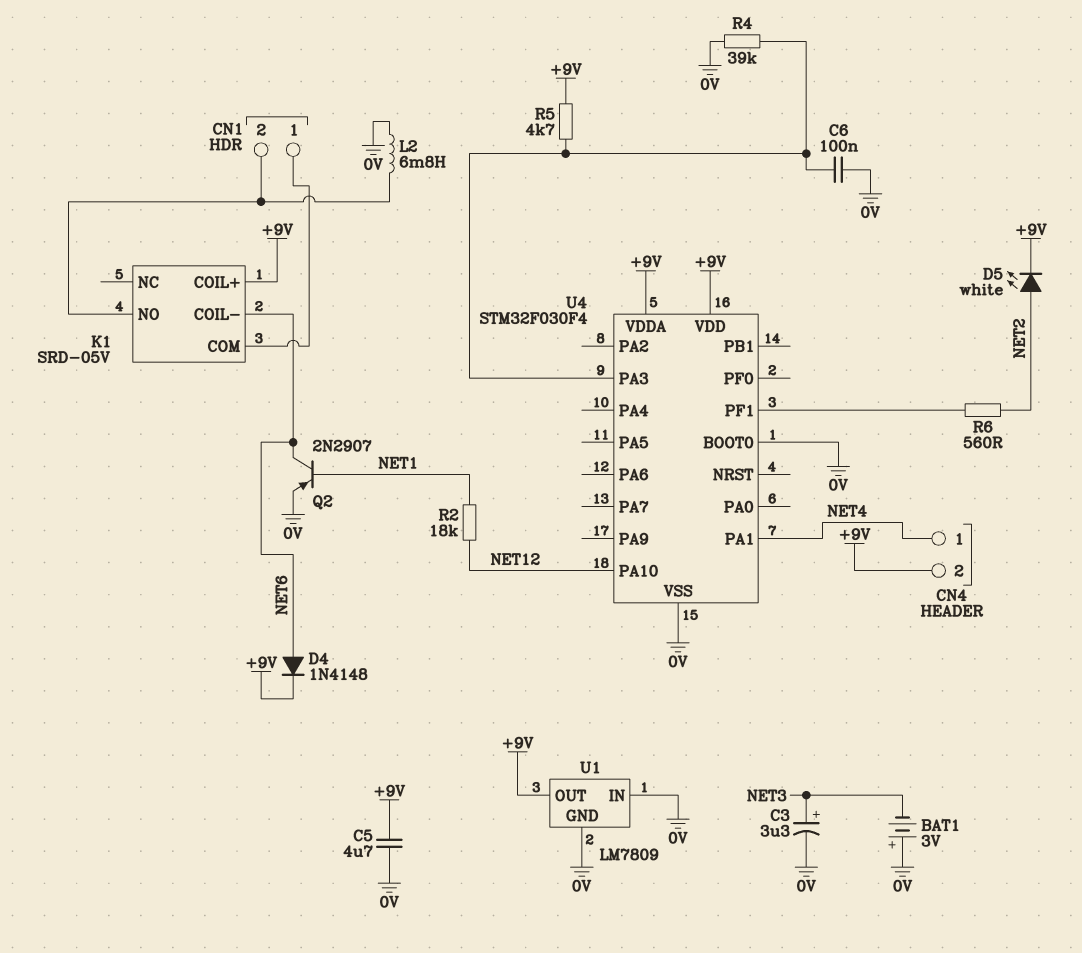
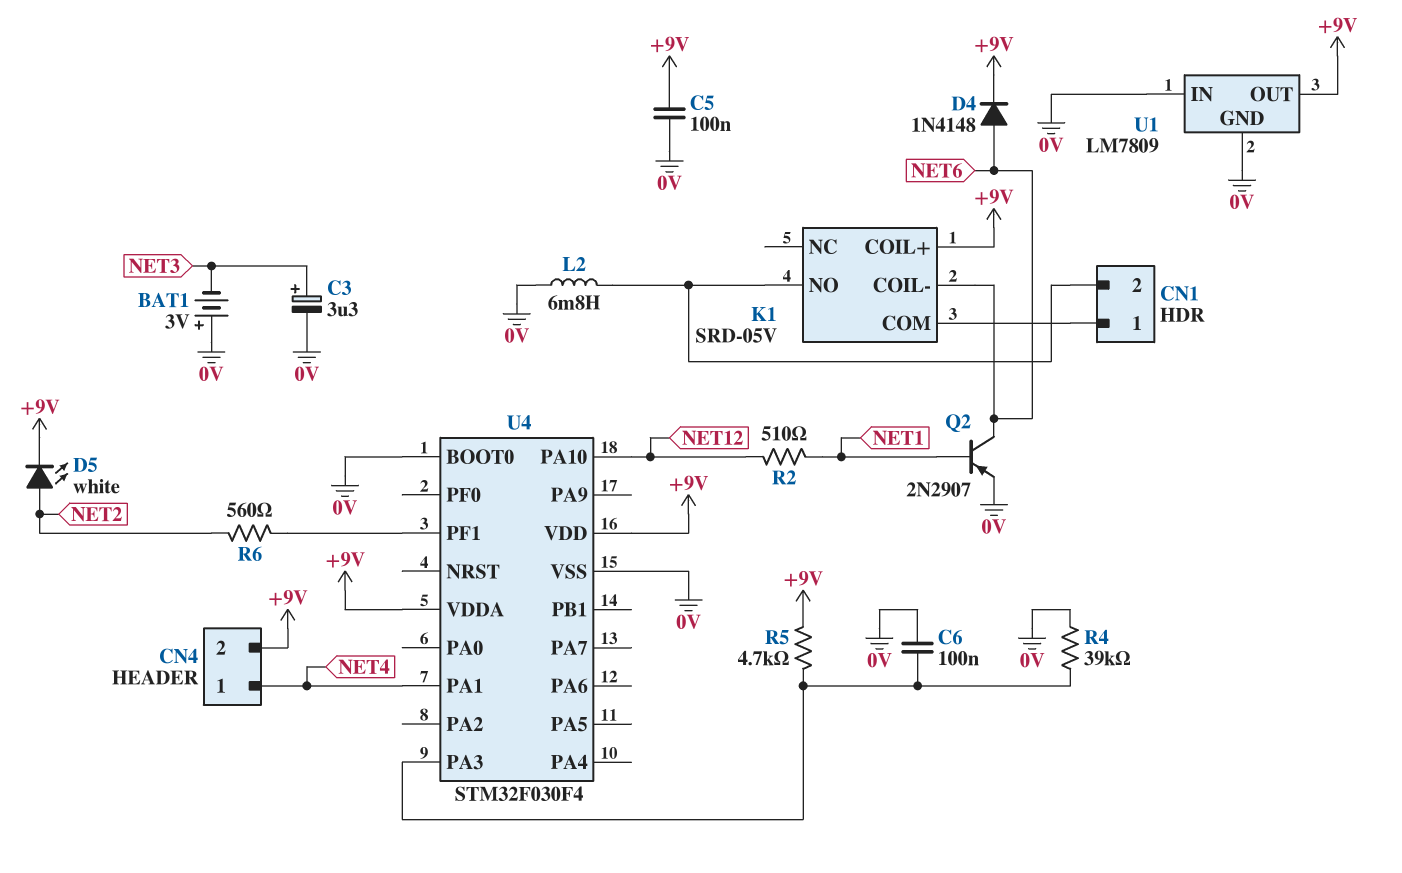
C5: 4.7uF (+9V, 0V) -> 100nF (+9V, 0V)
R2: 18k (NET1, NET12) -> 510 (NET1, NET12)

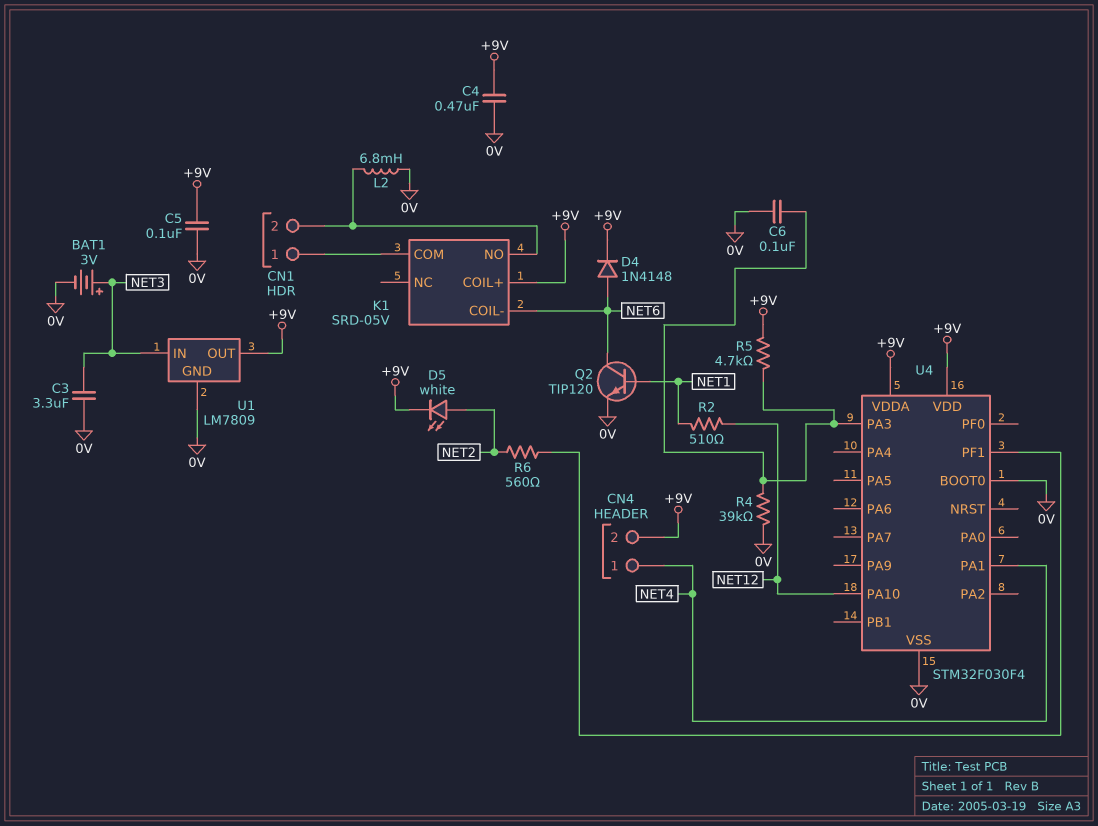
BAT1: 3V (plus 0V, minus NET3) -> 3V (plus NET3, minus 0V)
C3: 3.3uF (plus NET3, minus 0V) -> 3.3uF (0V, NET3)
C4: none -> 470nF (+9V, 0V)
Q2: PNP 2N2907 (B NET1, C NET6, E 0V) -> NPN TIP120 (B NET1, C NET6, E 0V)
U1 pin IN: 0V -> NET3

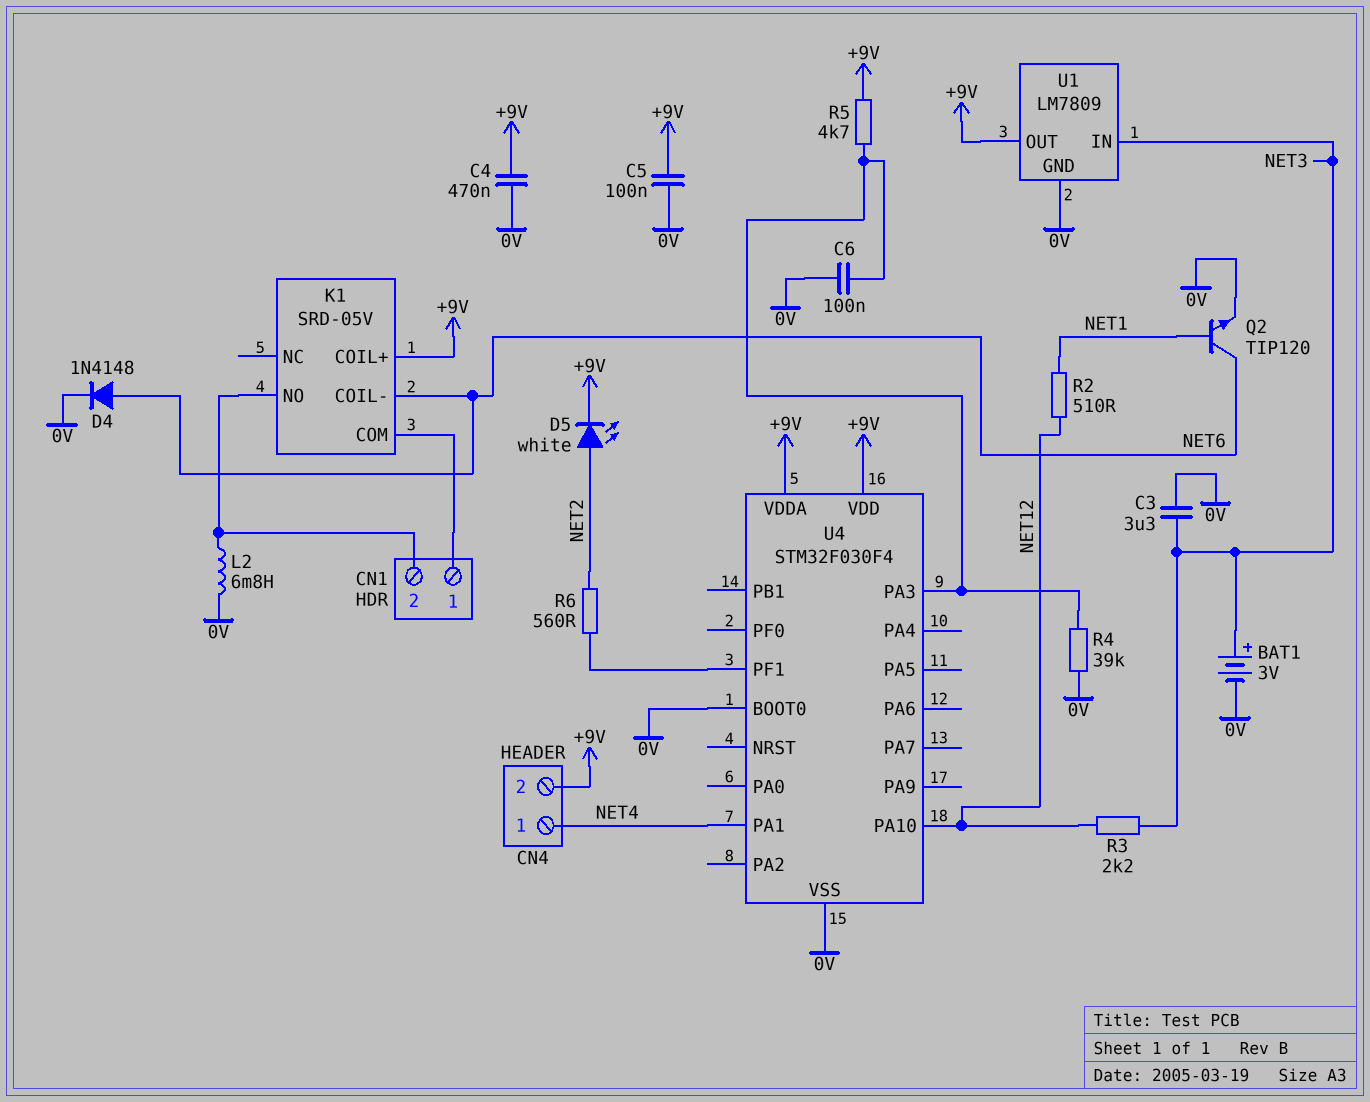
D4: diode 1N4148 (A NET6, K +9V) -> diode 1N4148 (A NET6, K 0V)
R3: none -> 2.2k (NET3, NET12)

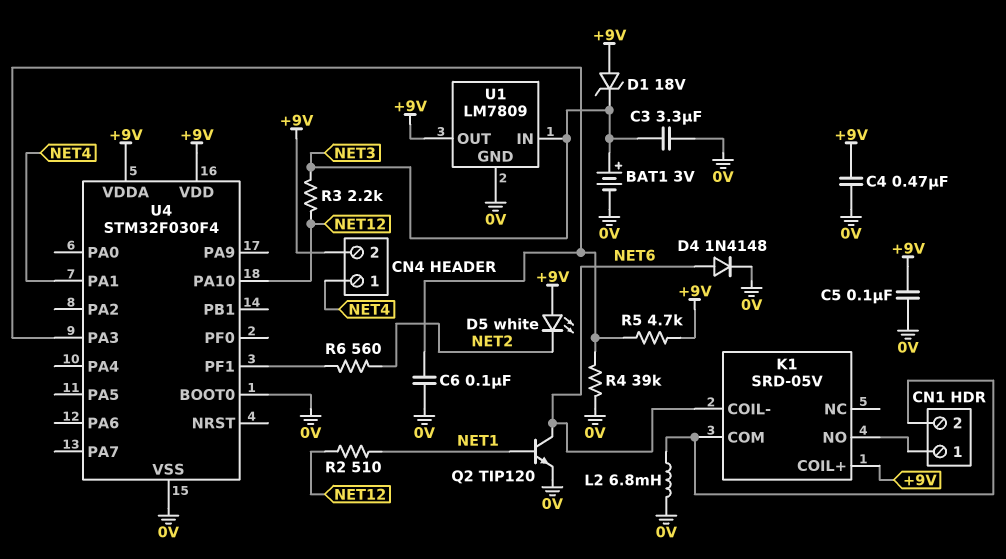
D1: none -> zener 18V (A +9V, K NET3)
D5: LED white (A NET2, K +9V) -> LED white (A +9V, K NET2)
K1 pin COM: CN1/1 -> CN1/2
K1 pin NO: CN1/2 -> CN1/1

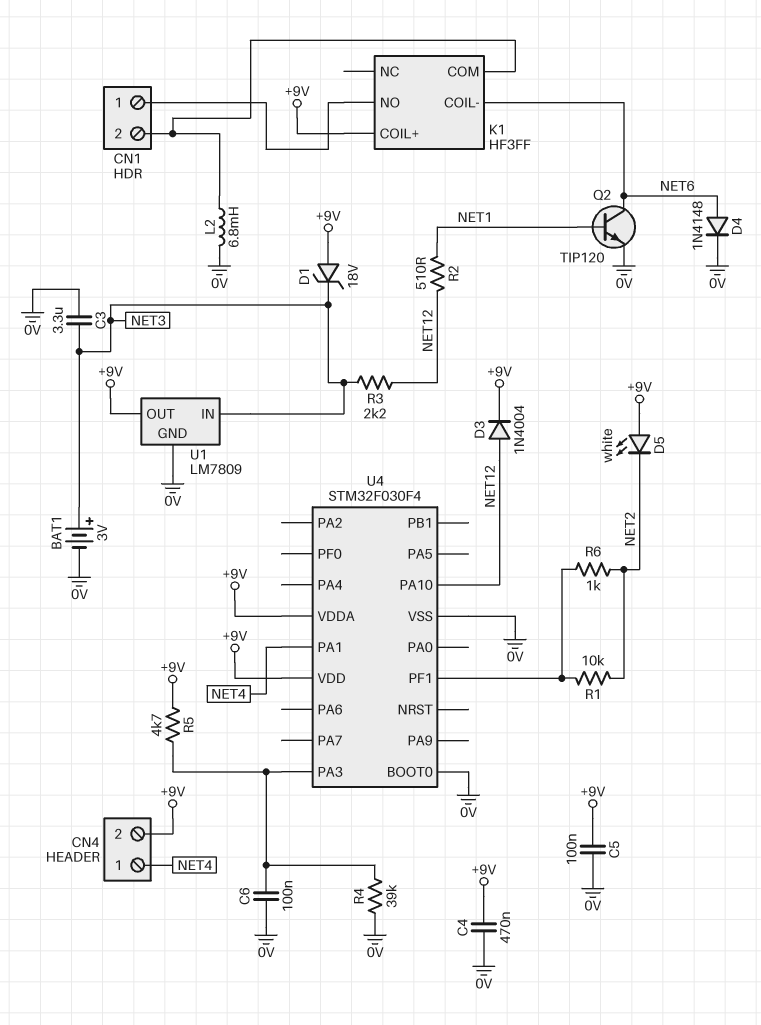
D3: none -> diode 1N4004 (A NET12, K +9V)
K1: SRD-05V -> HF3FF
R1: none -> 10k (NET2, U4/PF1)
R6: 560 (NET2, U4/PF1) -> 1k (NET2, U4/PF1)

